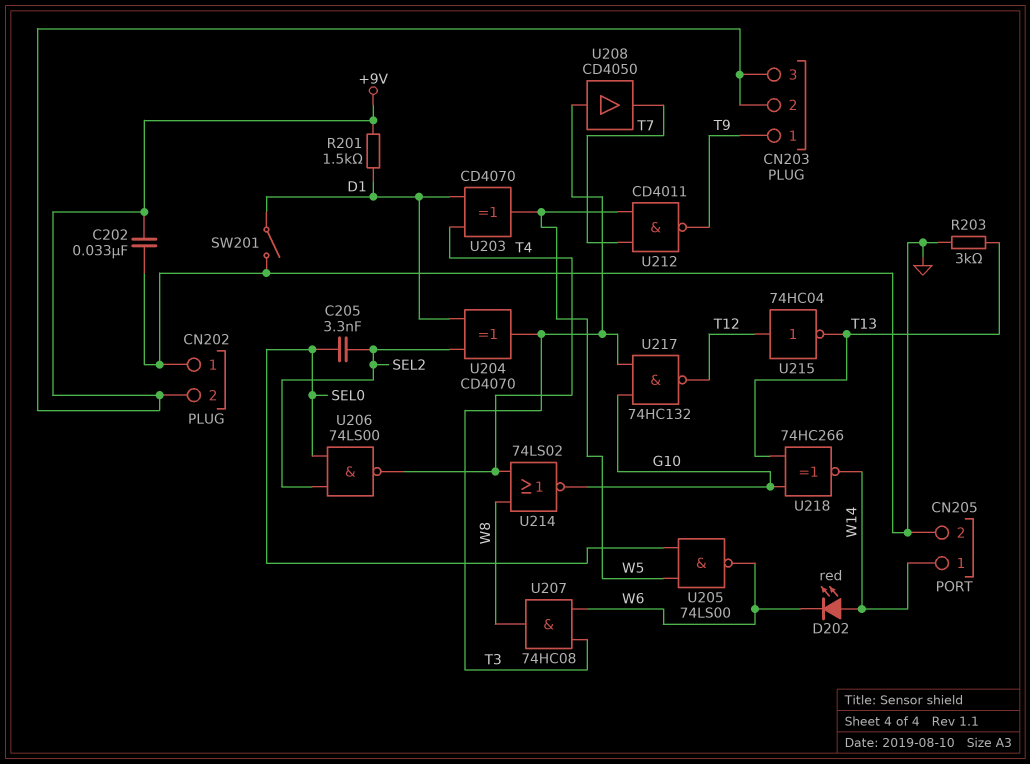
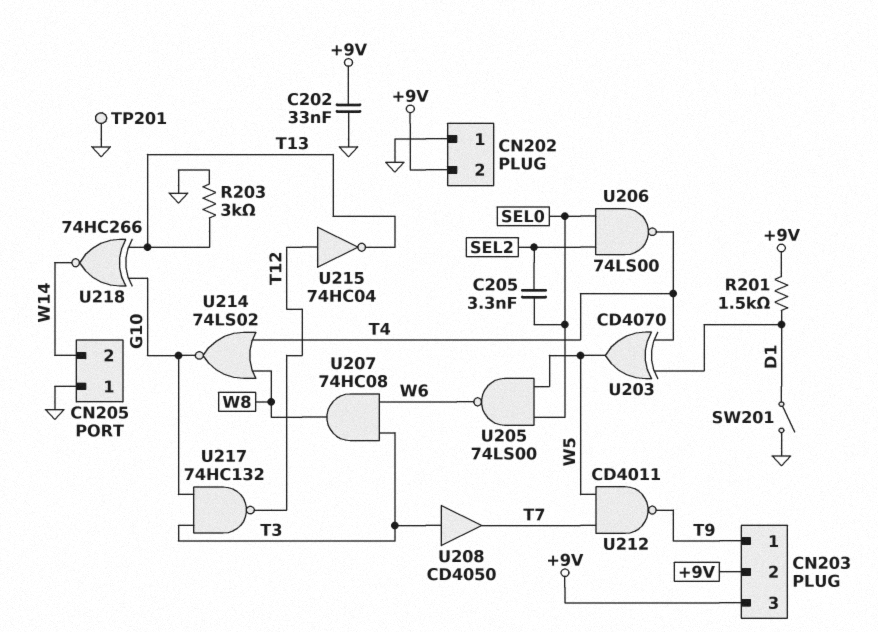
CN205 pin 1: W14 -> GND
CN205 pin 2: GND -> W14
D202: LED red (A W14, K W6) -> none
TP201: none -> test point (GND)
U204: XOR CD4070 (in D1, in SEL2, out T3) -> none

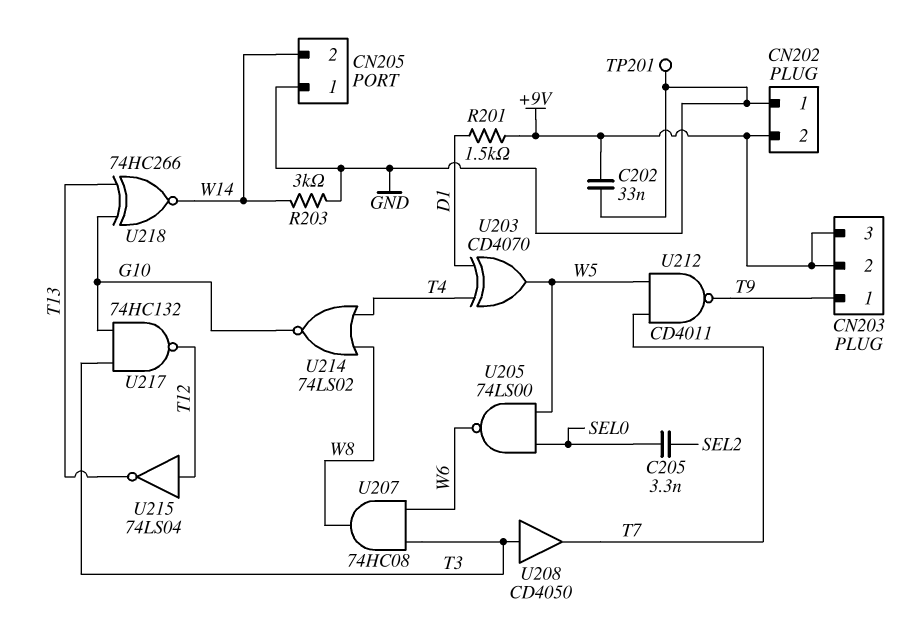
R203: 3k (GND, T13) -> 3k (GND, W14)
SW201: switch (D1, GND) -> none
U206: NAND 74LS00 (in SEL0, in SEL2, out T4) -> none
U215: NOT 74HC04 (in T12, out T13) -> NOT 74LS04 (in T12, out T13)

